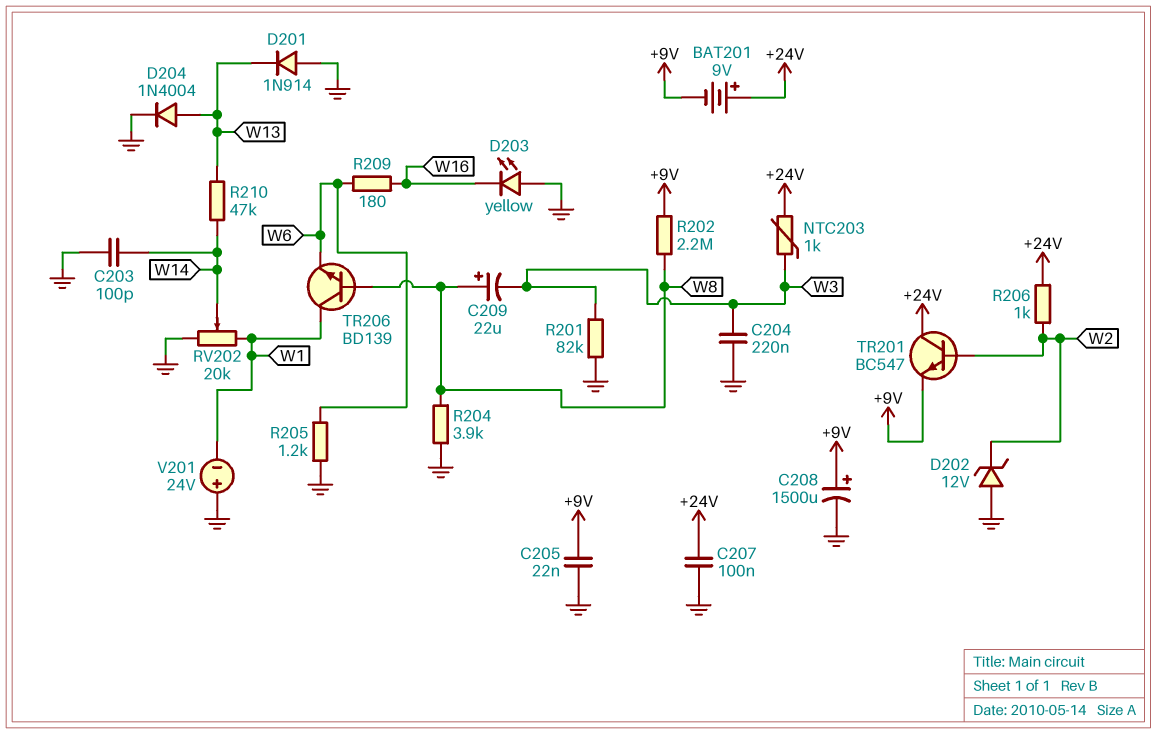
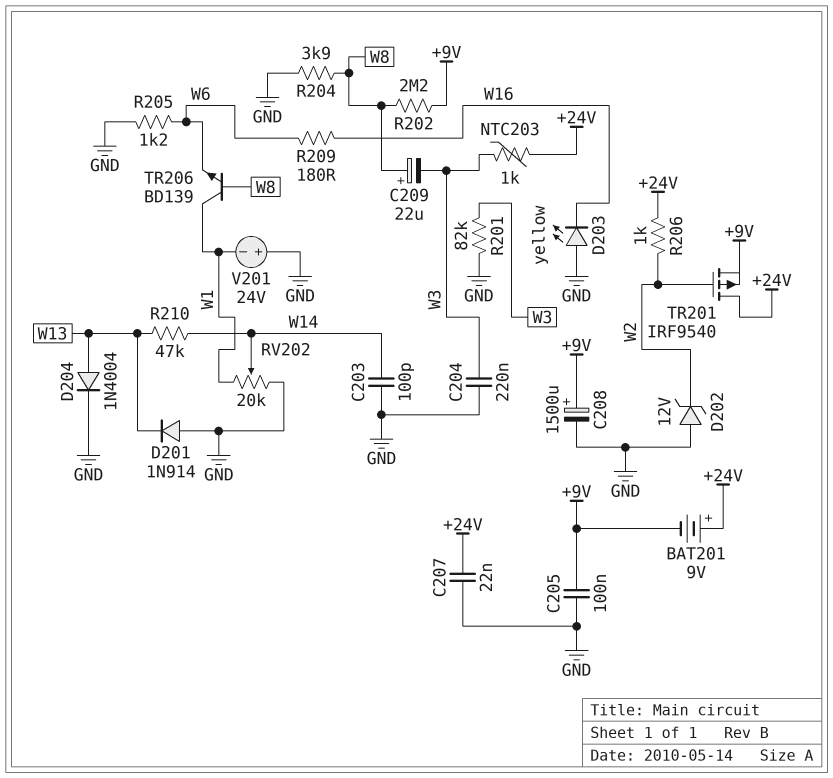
C205: 22nF (+9V, GND) -> 100nF (+9V, GND)
C207: 100nF (+24V, GND) -> 22nF (+24V, GND)
TR201: NPN BC547 (B W2, C +24V, E +9V) -> PMOS IRF9540 (G W2, D +24V, S +9V)

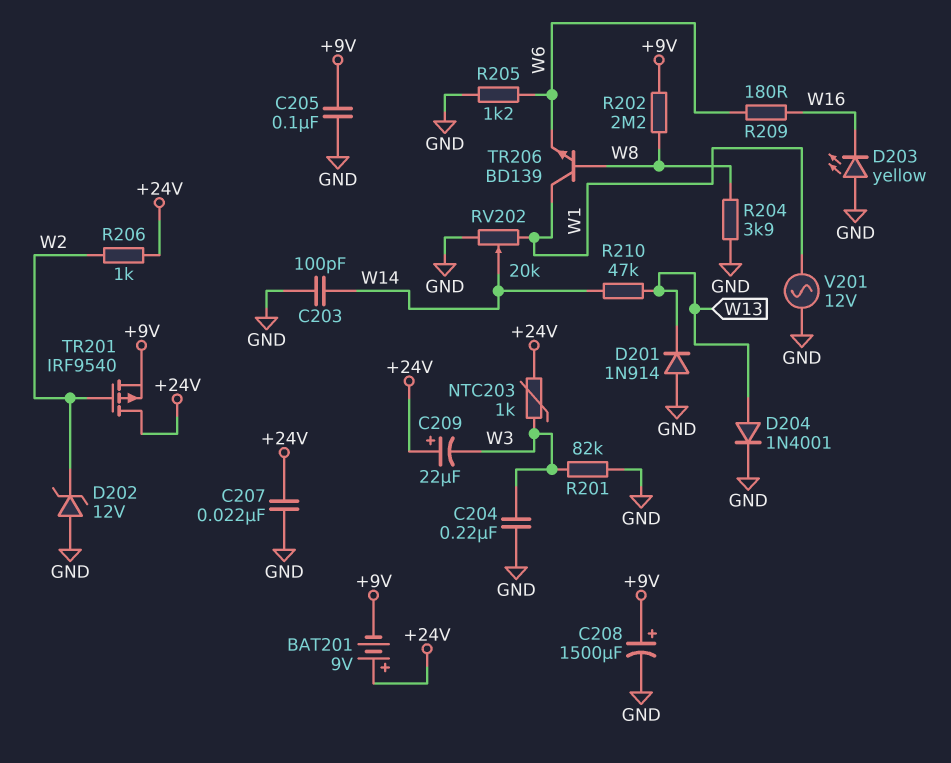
C209: 22uF (plus W8, minus W3) -> 22uF (plus +24V, minus W3)
D204: diode 1N4004 (A W13, K GND) -> diode 1N4001 (A W13, K GND)
V201: 24V (plus GND, minus W1) -> AC 12V (GND, W1)

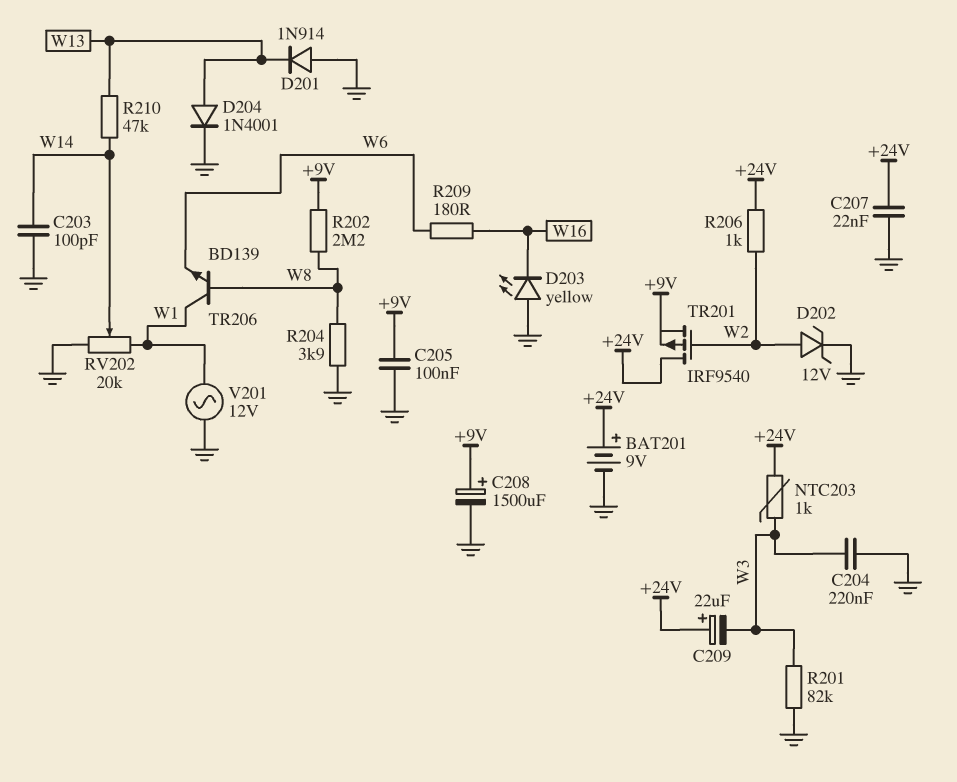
BAT201: 9V (plus +24V, minus +9V) -> 9V (plus +24V, minus GND)
D202: zener 12V (A GND, K W2) -> zener 12V (A W2, K GND)
R205: 1.2k (GND, W6) -> none

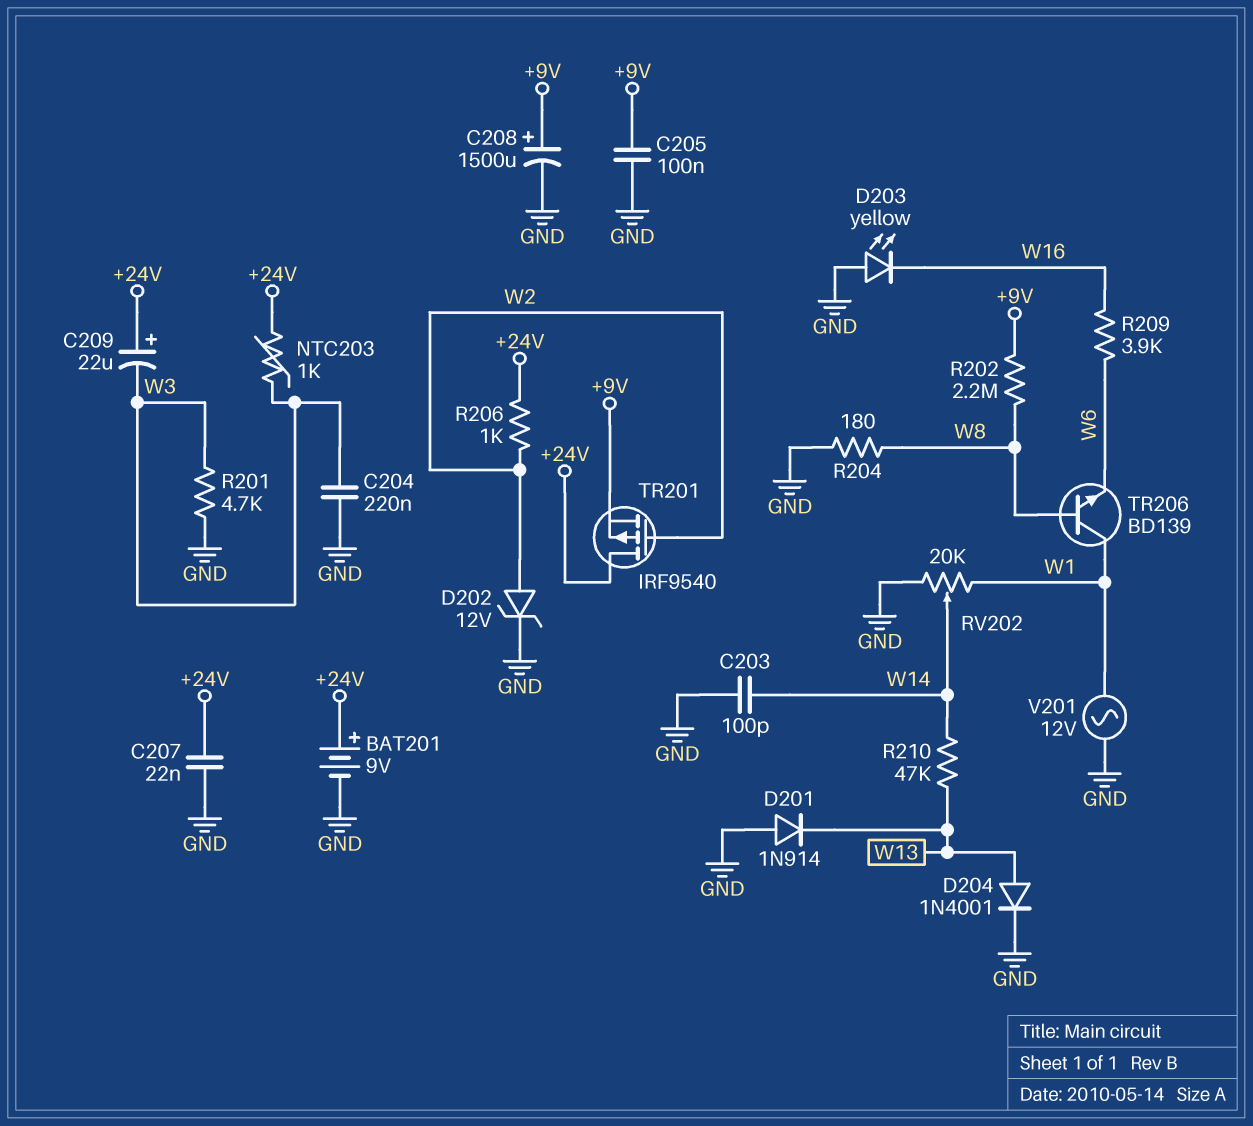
R201: 82k (GND, W3) -> 4.7k (GND, W3)
R204: 3.9k (GND, W8) -> 180 (GND, W8)
R209: 180 (W6, W16) -> 3.9k (W6, W16)

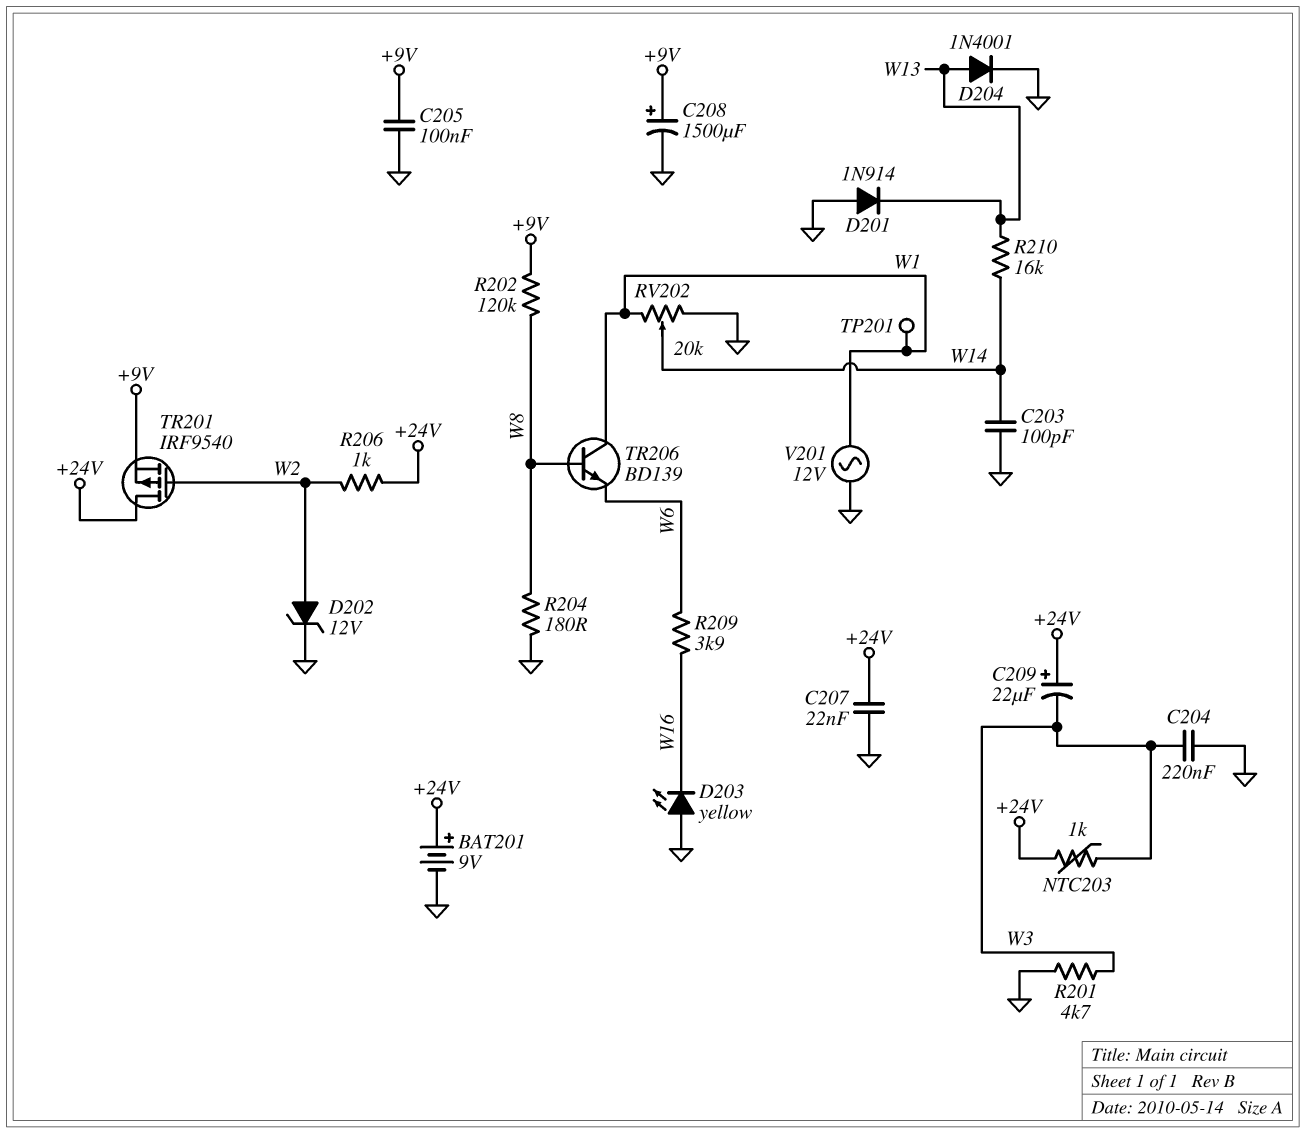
R202: 2.2M (+9V, W8) -> 120k (+9V, W8)
R210: 47k (W13, W14) -> 16k (W13, W14)
TP201: none -> test point (W1)

